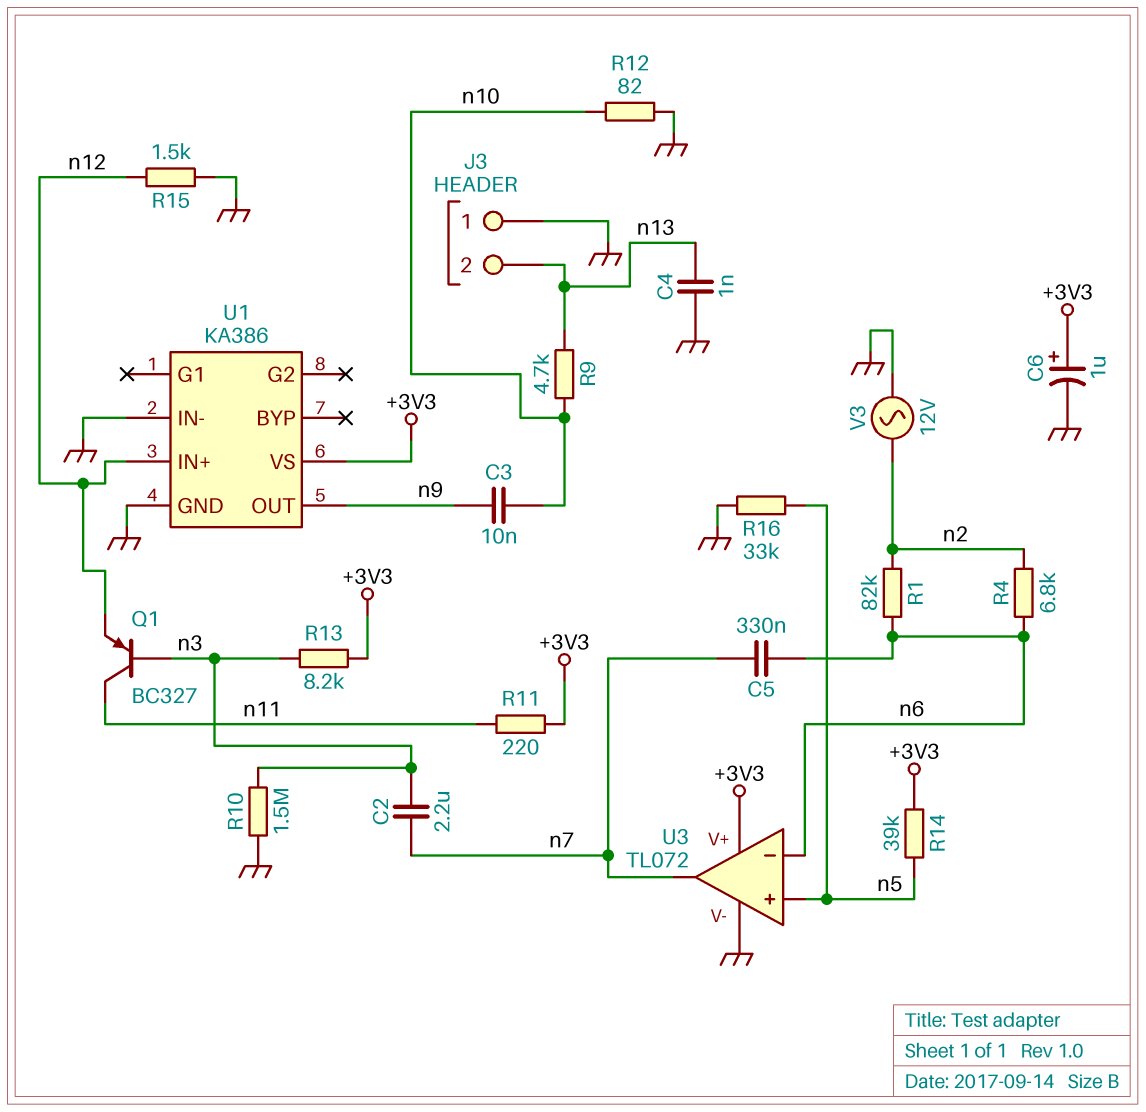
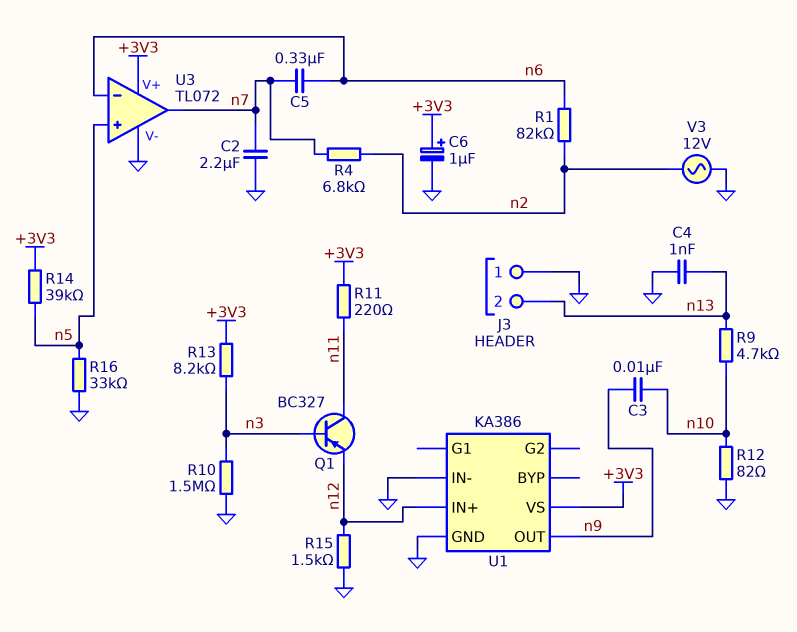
C2: 2.2uF (n3, n7) -> 2.2uF (GND, n7)
R4: 6.8k (n2, n6) -> 6.8k (n2, n7)

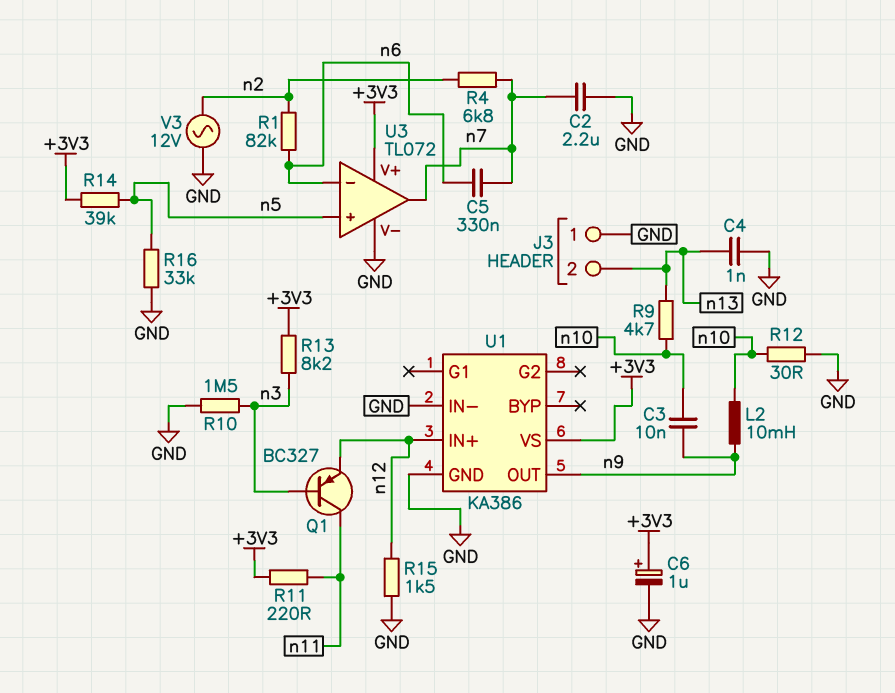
L2: none -> 10mH (n9, n10)
R12: 82 (GND, n10) -> 30 (GND, n10)

